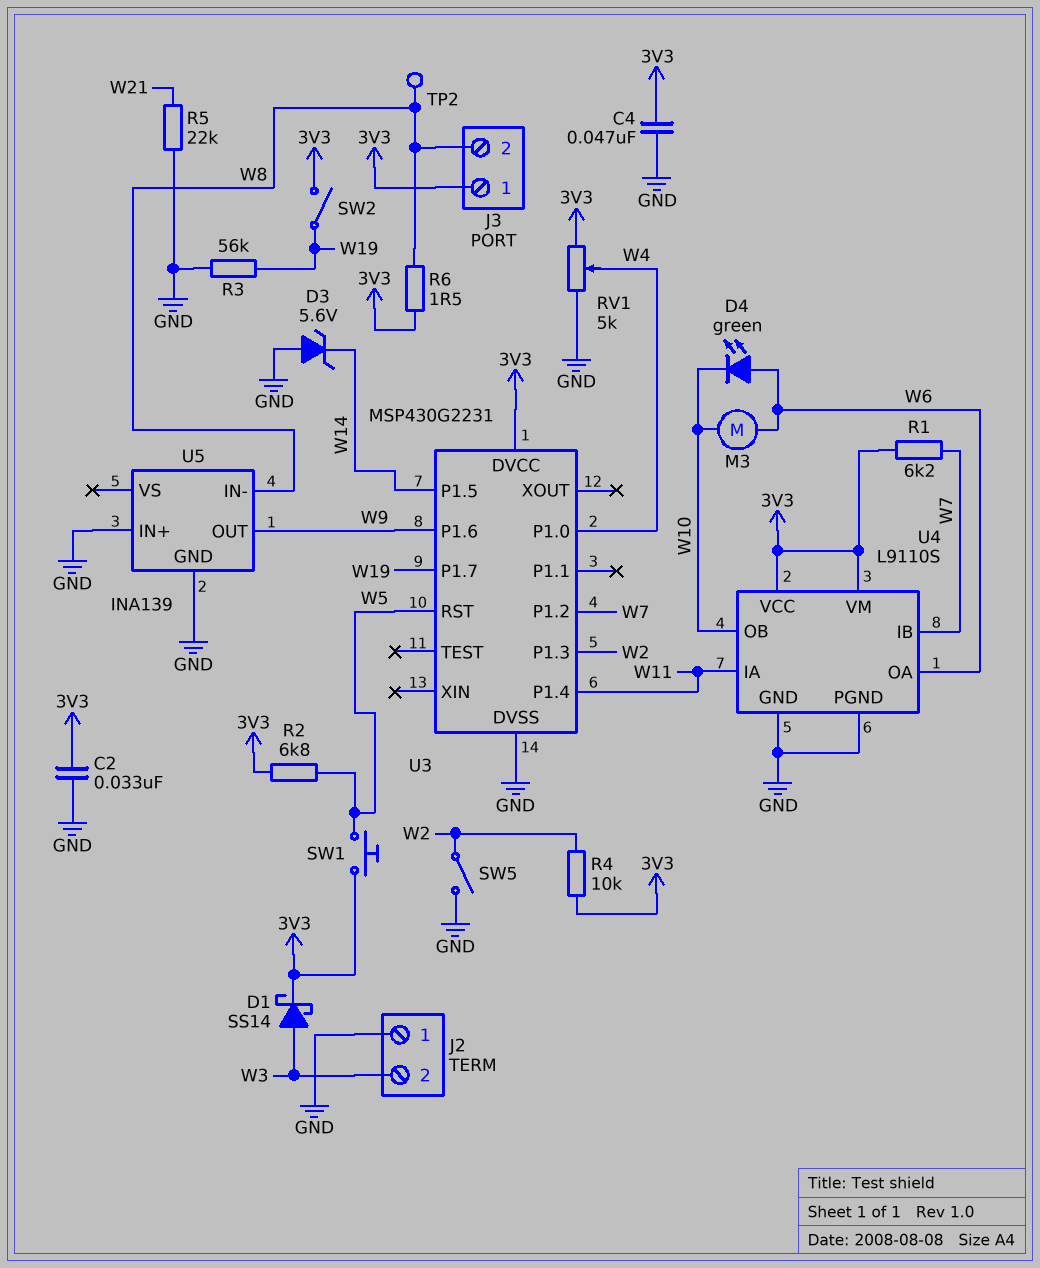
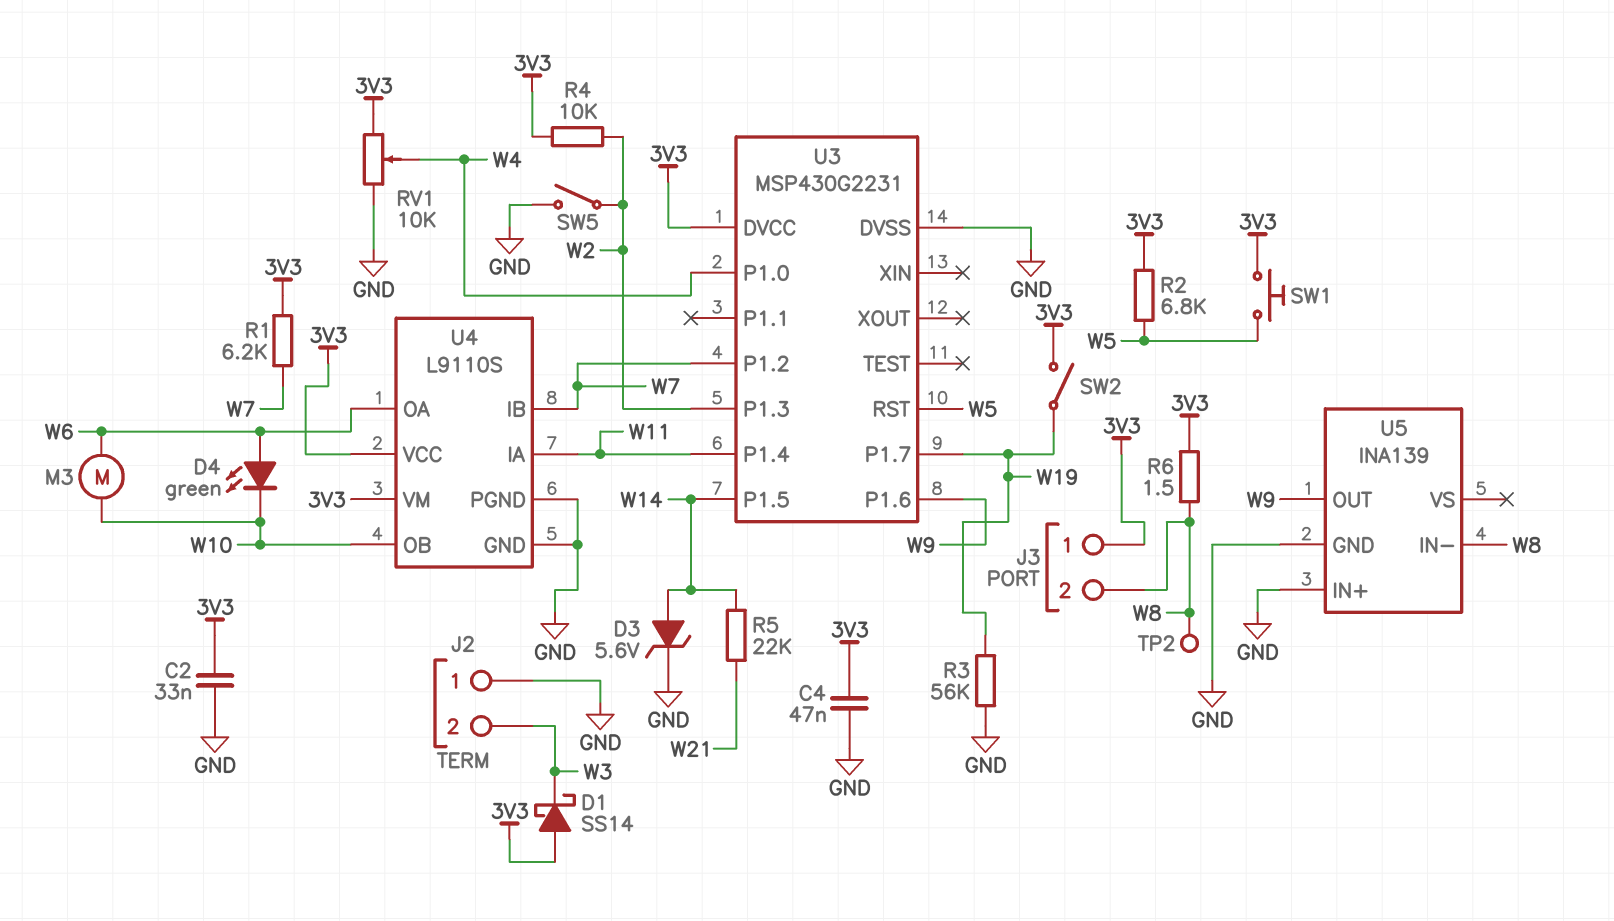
D1: schottky SS14 (A W3, K 3V3) -> schottky SS14 (A 3V3, K W3)
D3: zener 5.6V (A GND, K W14) -> zener 5.6V (A W14, K GND)
R5: 22k (GND, W21) -> 22k (W14, W21)
RV1: 5k (3V3, GND, wiper W4) -> 10k (3V3, GND, wiper W4)

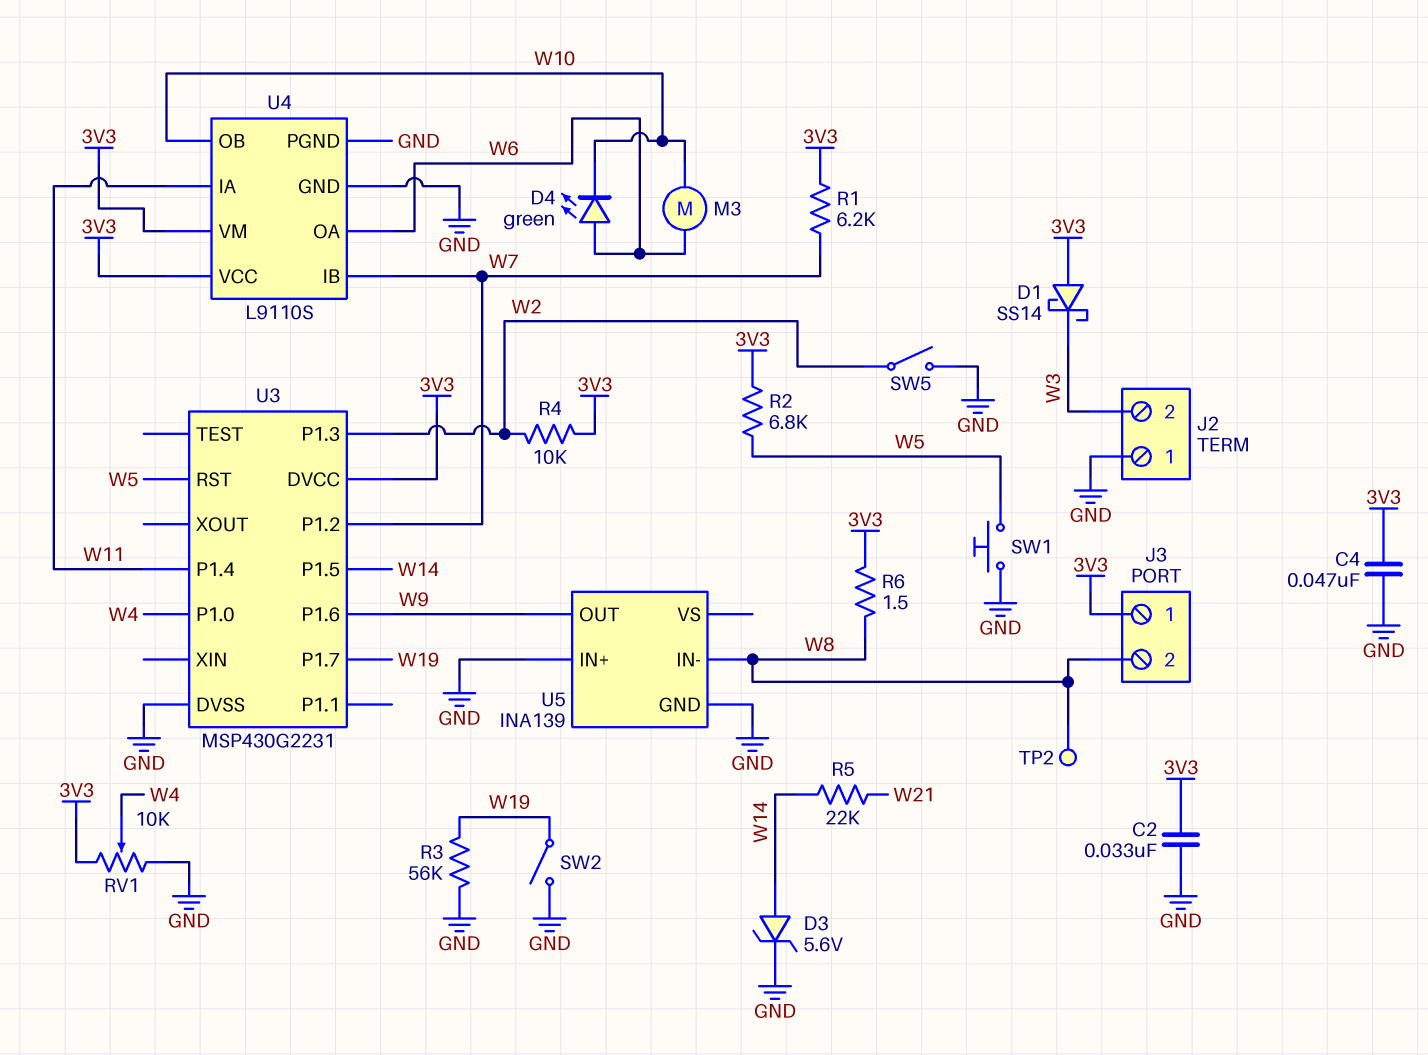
SW1: button (3V3, W5) -> button (GND, W5)
SW2: switch (3V3, W19) -> switch (GND, W19)

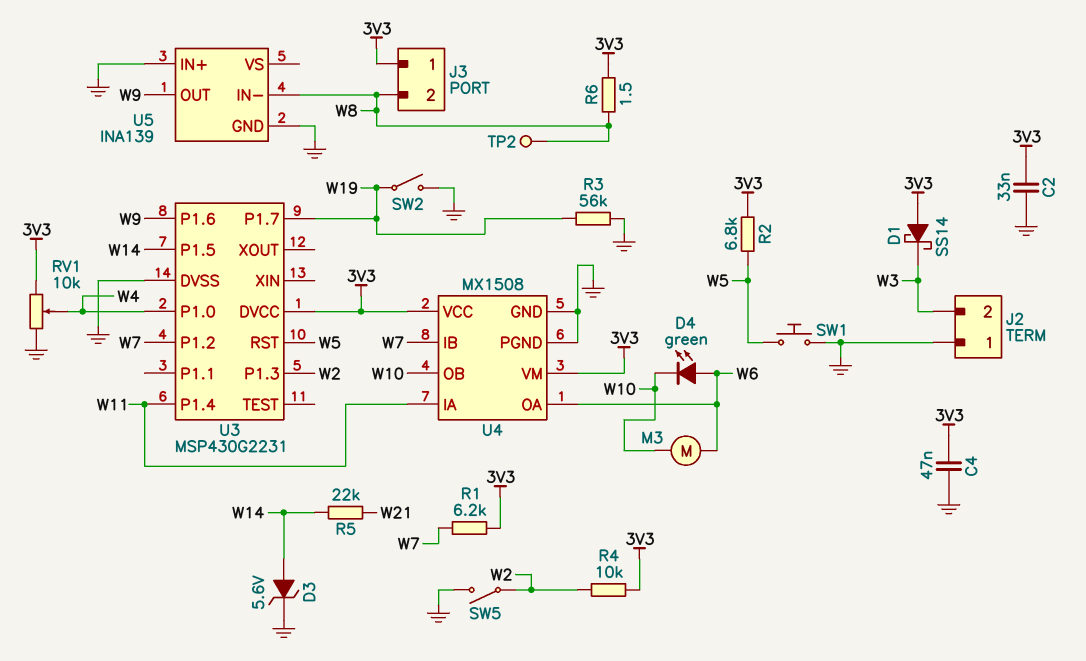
U4: L9110S -> MX1508

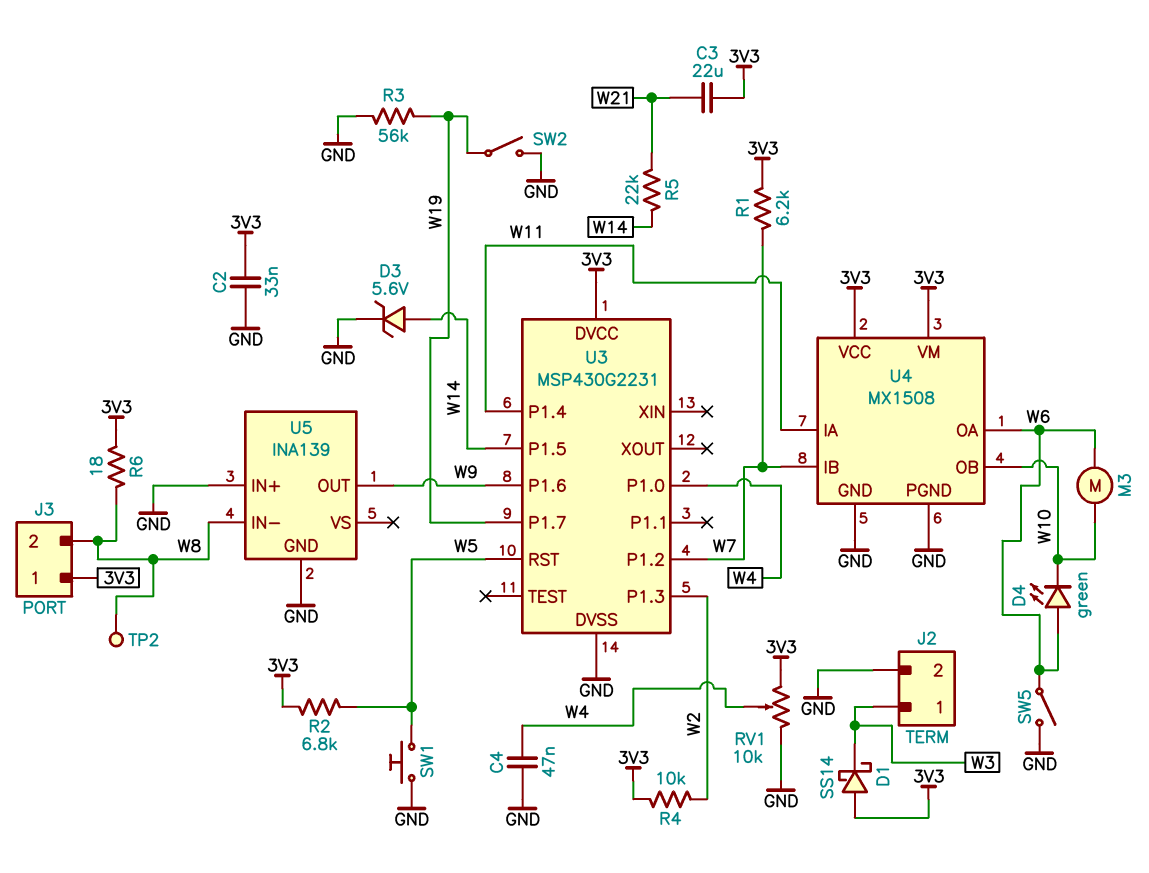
C3: none -> 22uF (3V3, W21)
C4: 47nF (3V3, GND) -> 47nF (GND, W4)
J2 pin 1: GND -> W3
J2 pin 2: W3 -> GND
R6: 1.5 (3V3, W8) -> 18 (3V3, W8)
SW5: switch (GND, W2) -> switch (GND, W6)

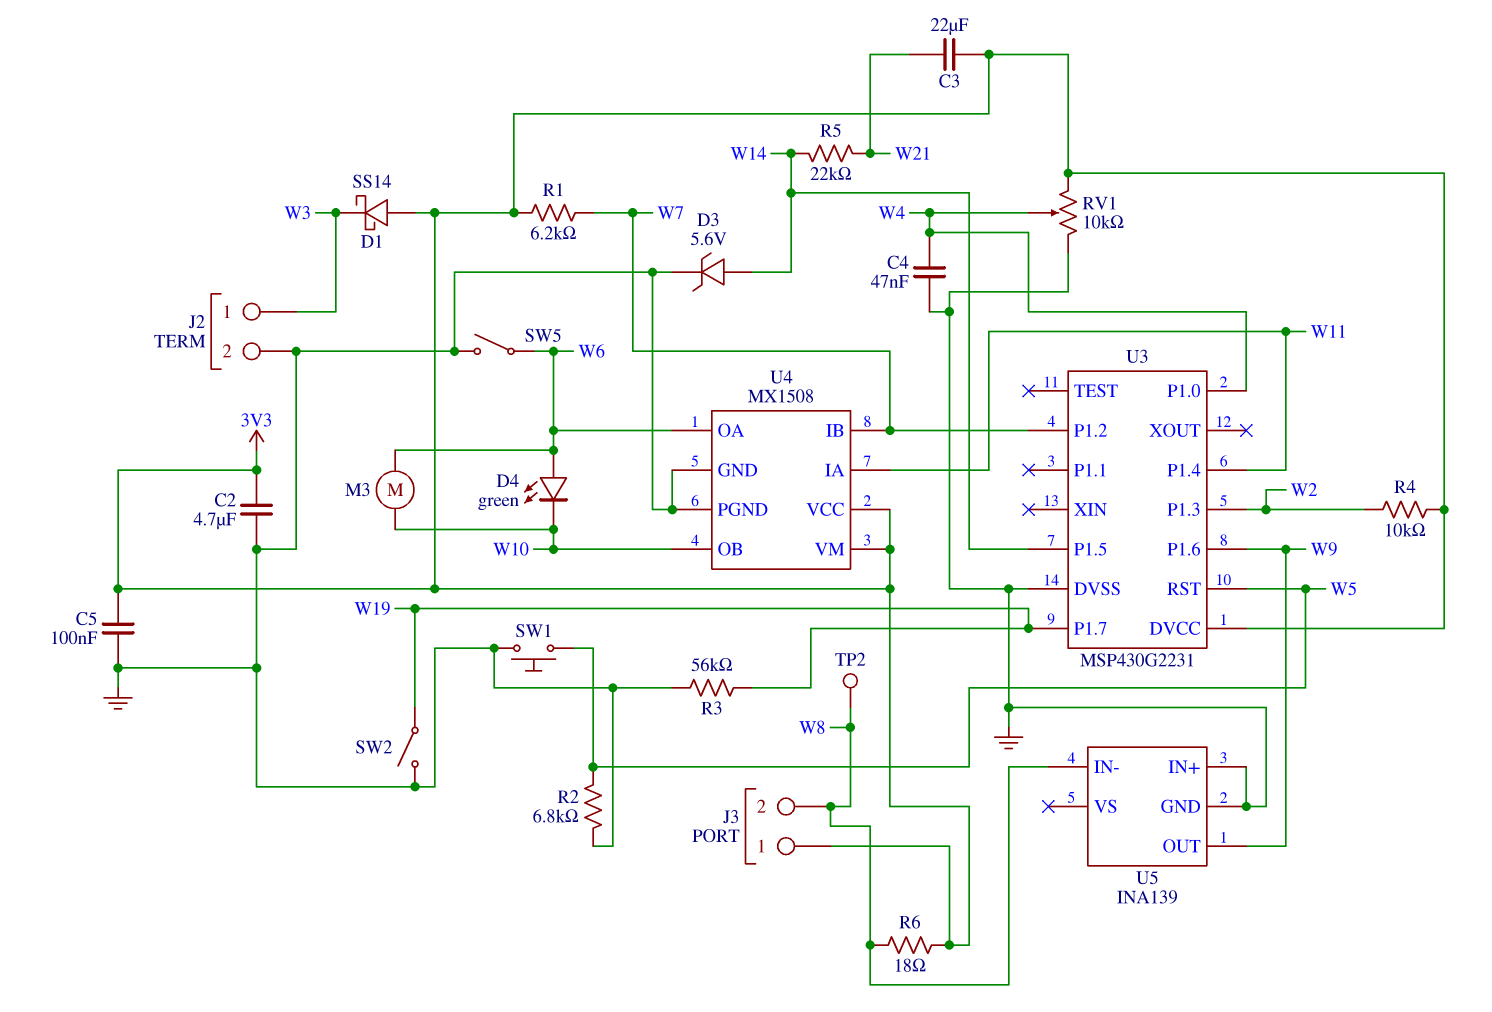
C2: 33nF (3V3, GND) -> 4.7uF (3V3, GND)
C5: none -> 100nF (3V3, GND)
R2: 6.8k (3V3, W5) -> 6.8k (GND, W5)

